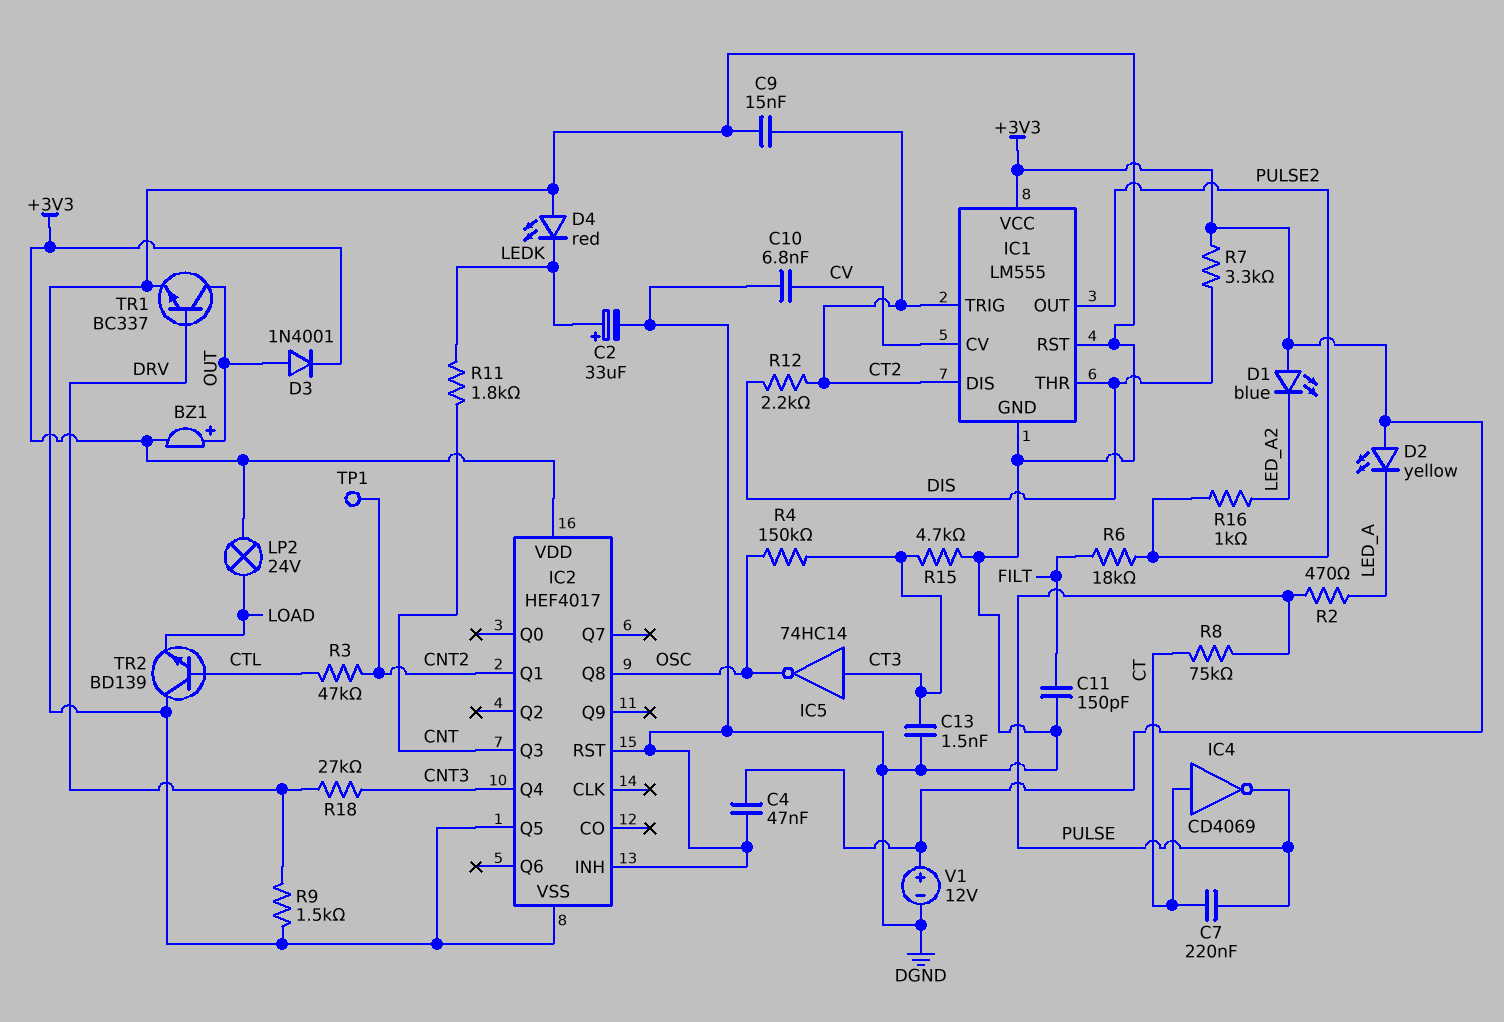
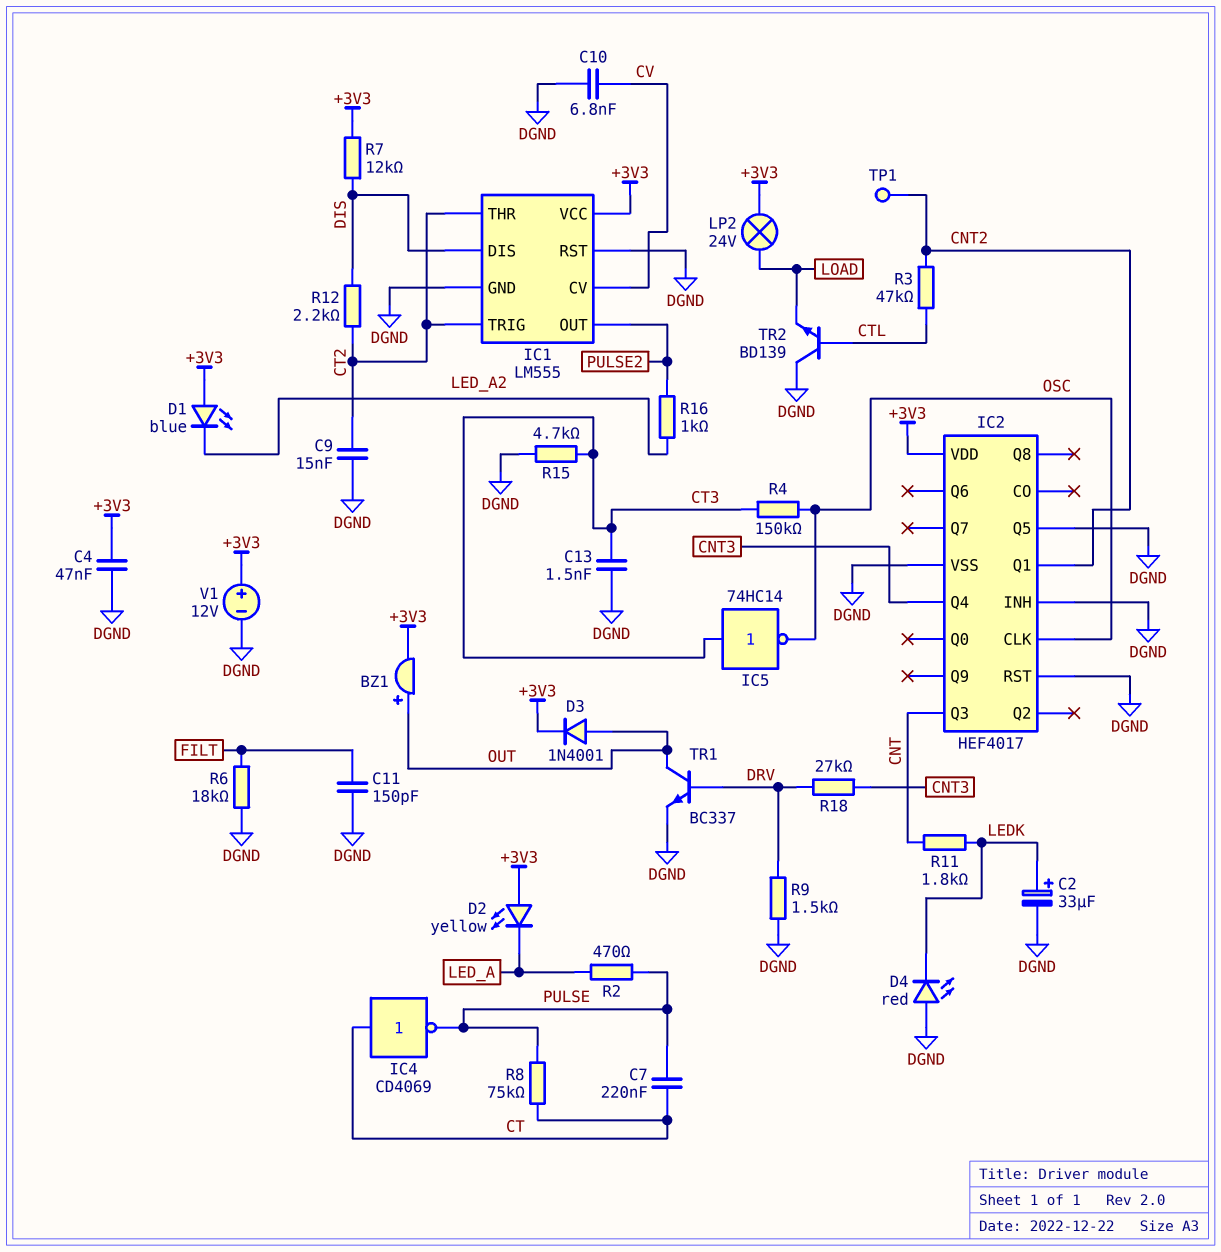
IC1 pin DIS: CT2 -> DIS
IC1 pin THR: DIS -> CT2
IC2 pin CLK: none -> OSC
IC2 pin Q8: OSC -> none
R6: 18k (FILT, PULSE2) -> 18k (DGND, FILT)
R7: 3.3k (+3V3, DIS) -> 12k (+3V3, DIS)

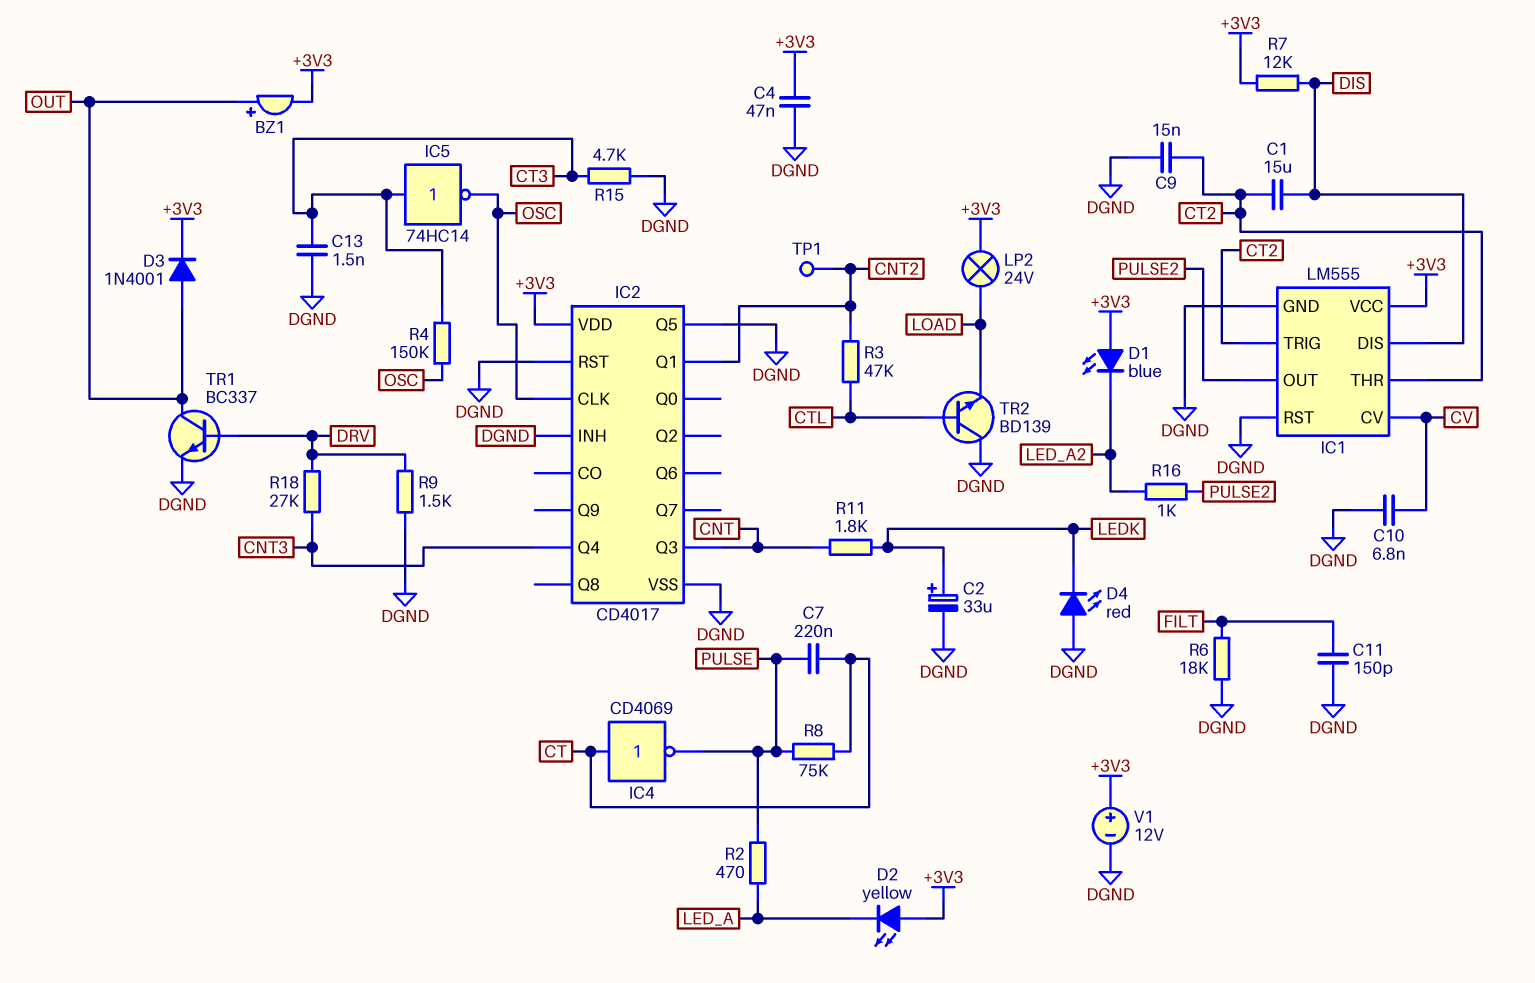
C1: none -> 15uF (CT2, DIS)
IC2: HEF4017 -> CD4017
R12: 2.2k (CT2, DIS) -> none

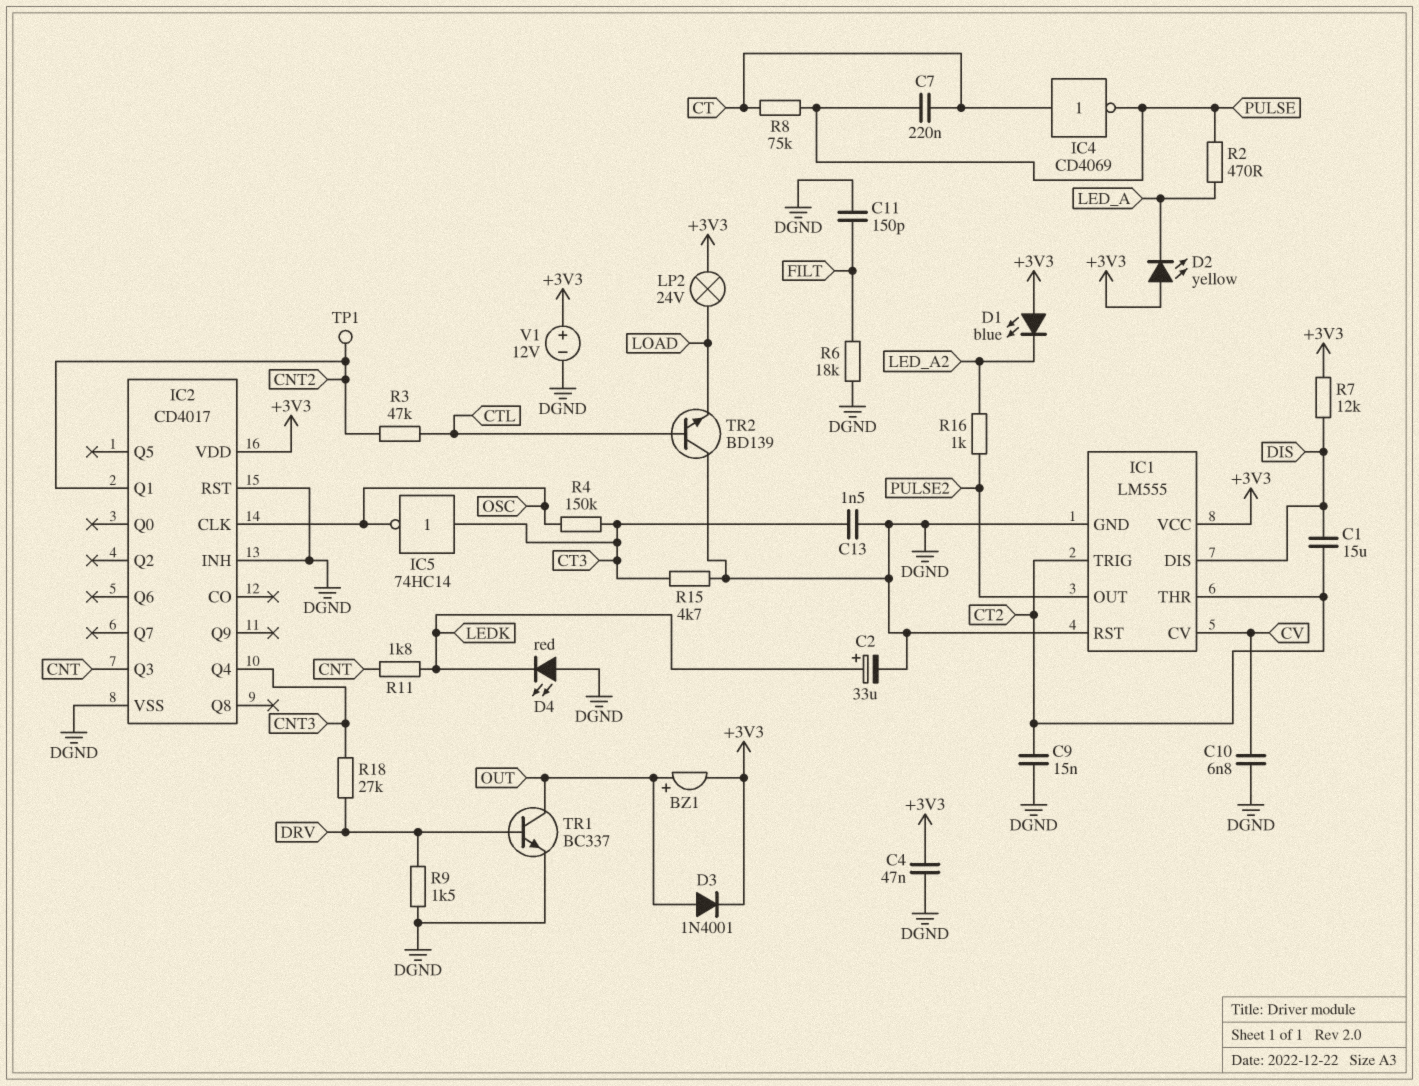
IC2 pin Q5: DGND -> none

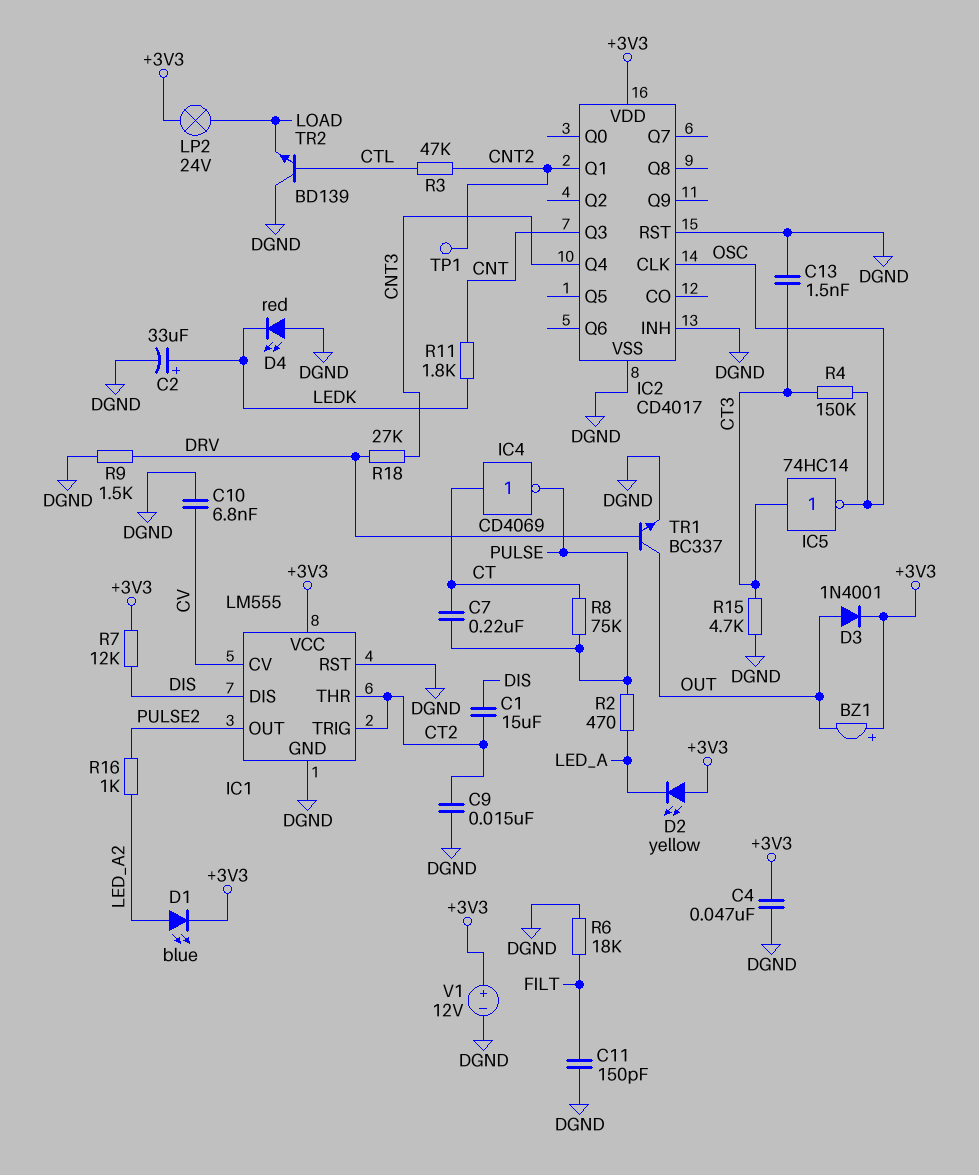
BZ1: buzzer (plus OUT, minus +3V3) -> buzzer (plus +3V3, minus OUT)
D1: LED blue (A +3V3, K LED_A2) -> LED blue (A LED_A2, K +3V3)

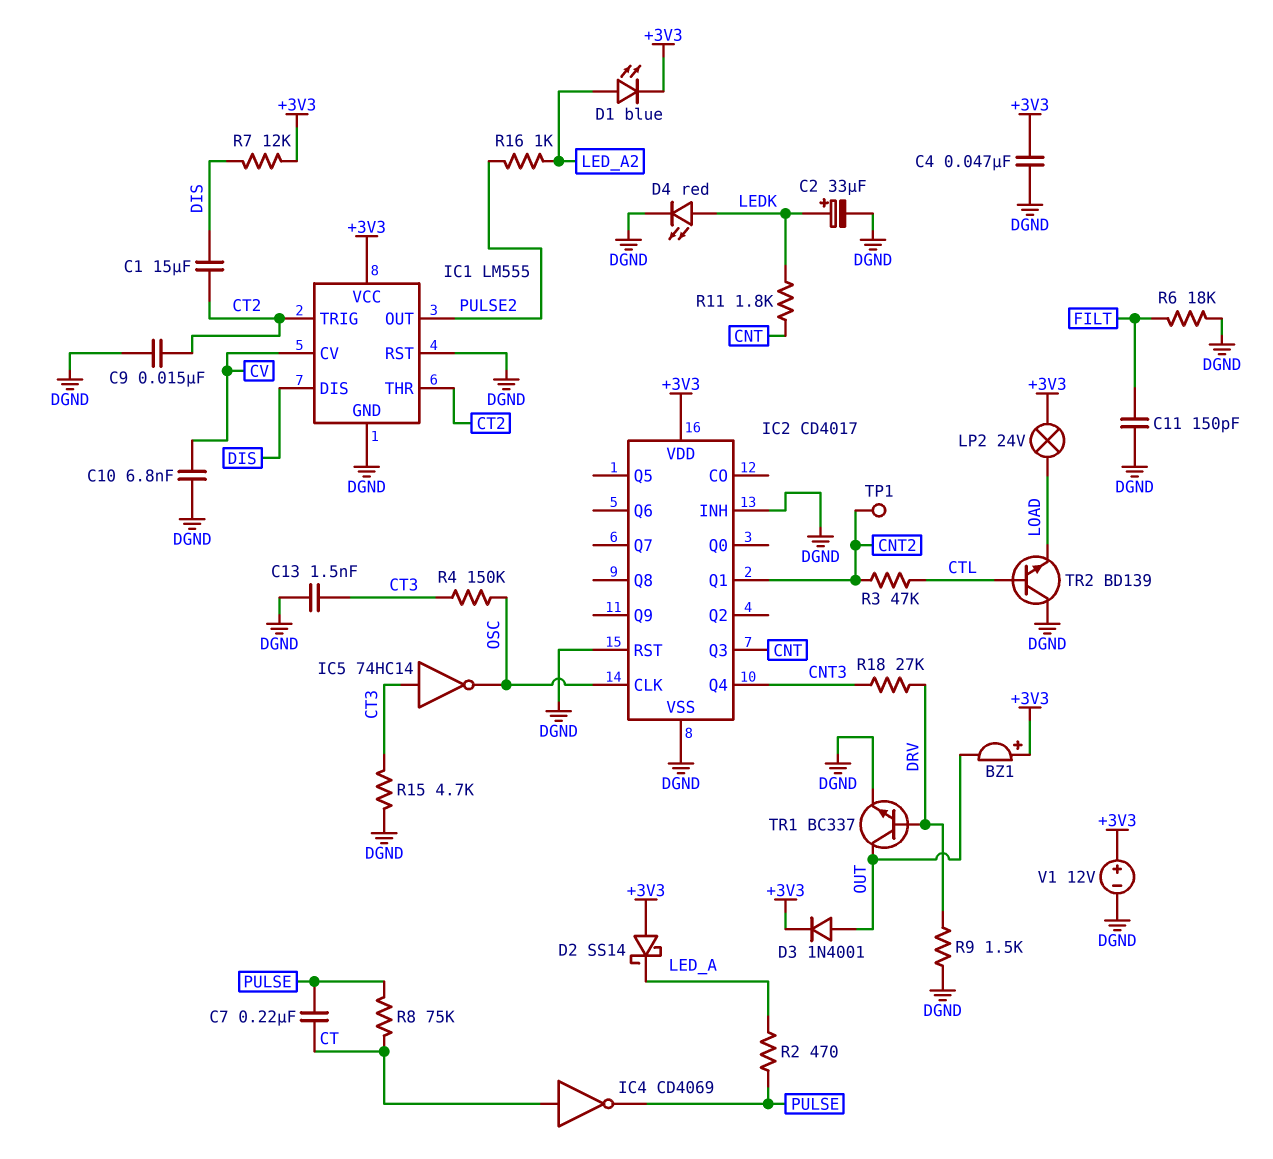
D2: LED yellow (A +3V3, K LED_A) -> schottky SS14 (A +3V3, K LED_A)
D4: LED red (A DGND, K LEDK) -> LED red (A LEDK, K DGND)

